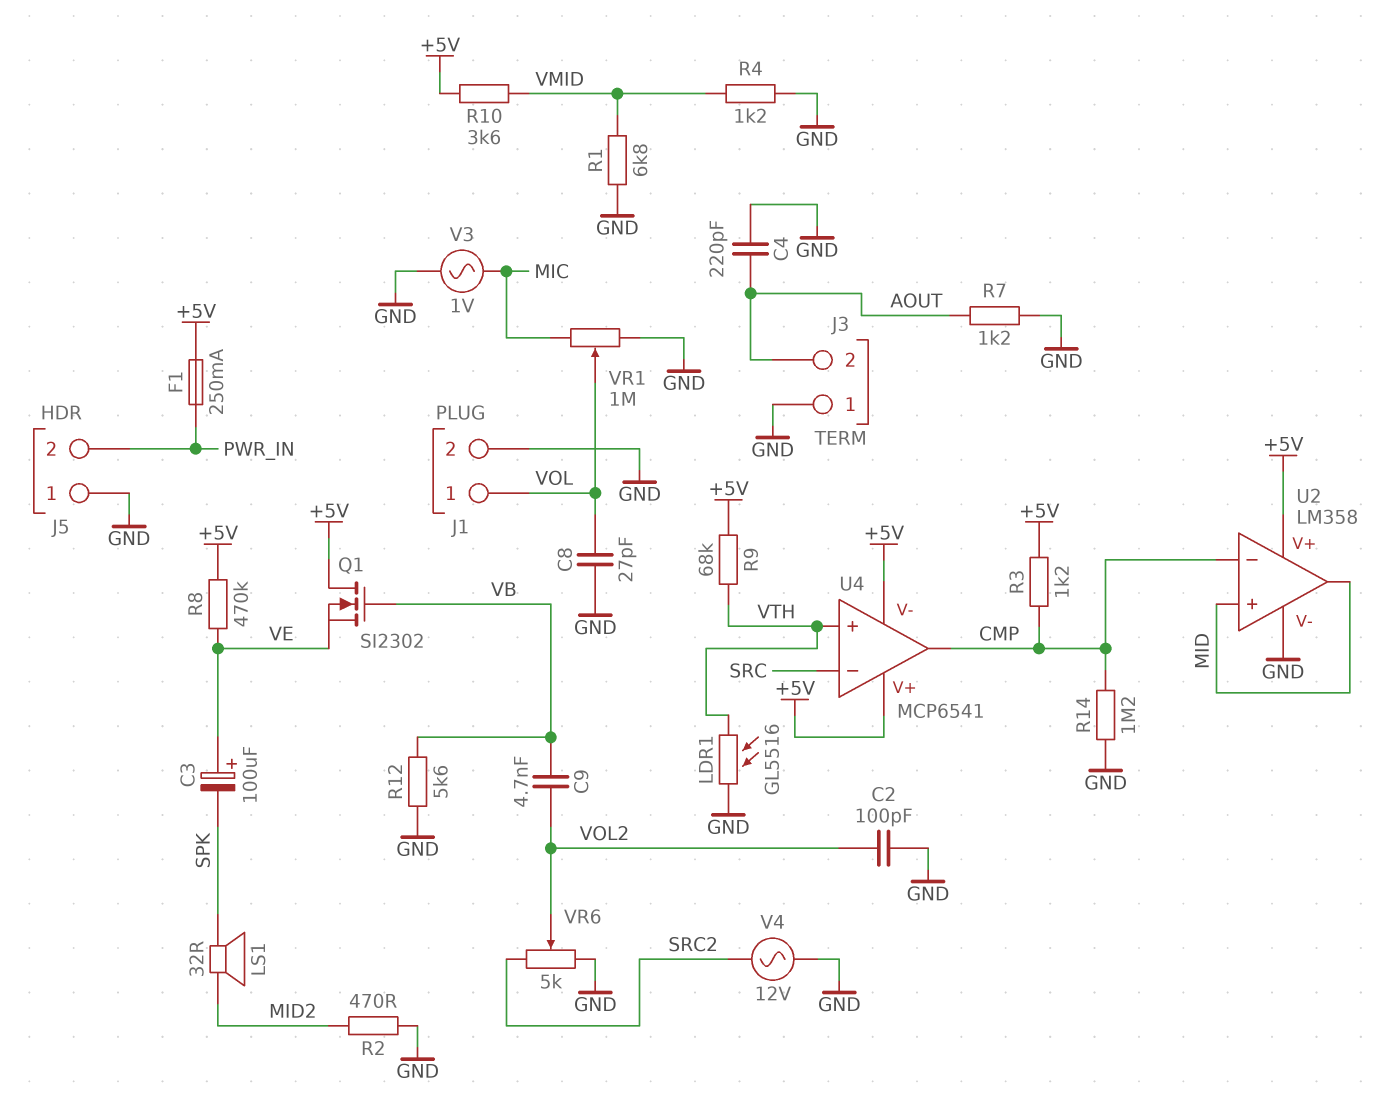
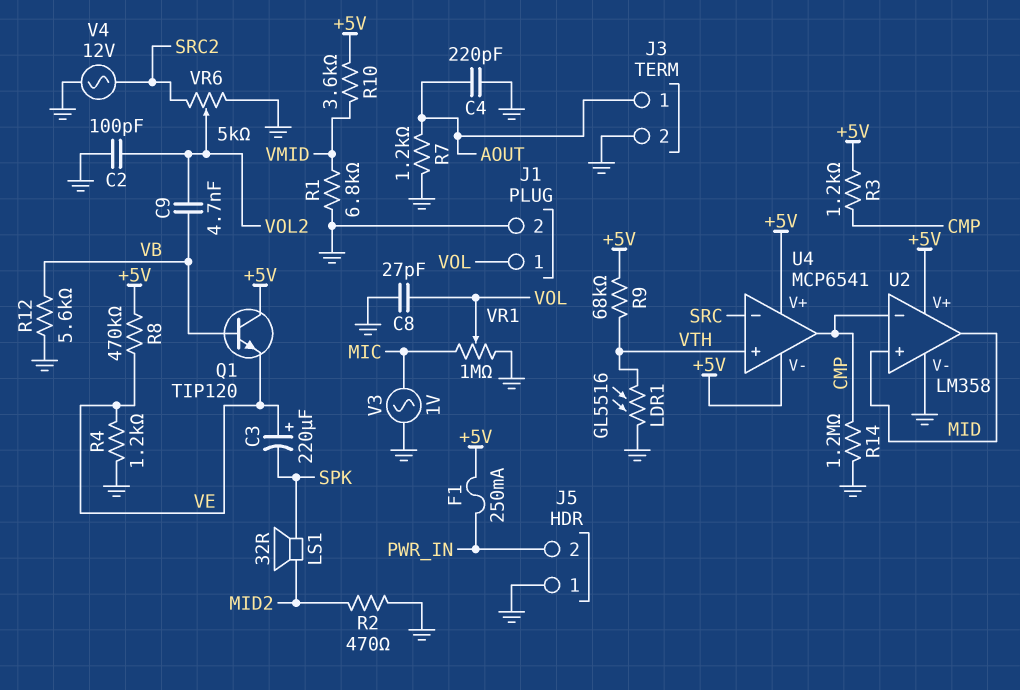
C3: 100uF (plus VE, minus SPK) -> 220uF (plus VE, minus SPK)
J3 pin 1: GND -> AOUT
J3 pin 2: AOUT -> GND
Q1: NMOS SI2302 (G VB, D +5V, S VE) -> NPN TIP120 (B VB, C +5V, E VE)
R4: 1.2k (GND, VMID) -> 1.2k (GND, VE)

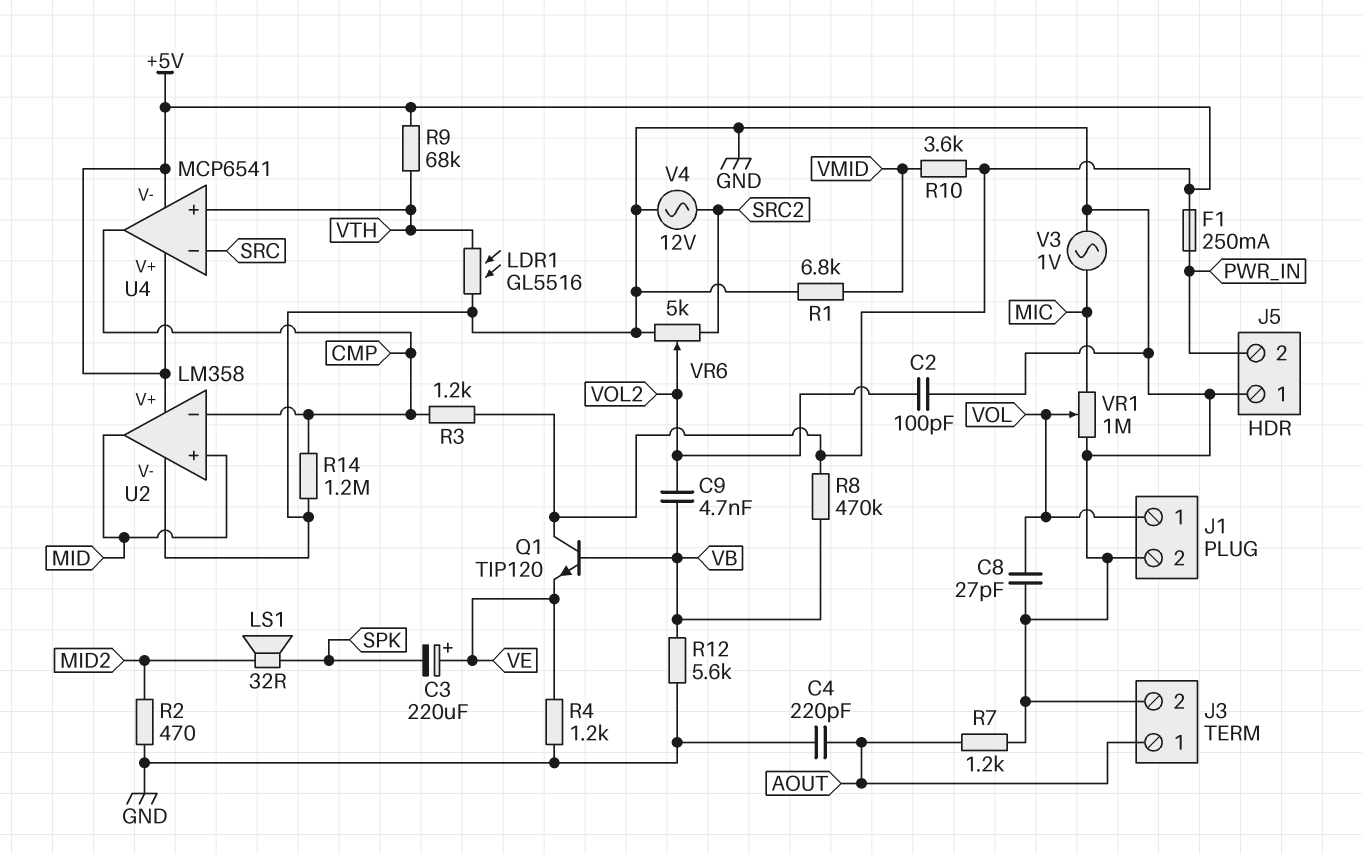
R8: 470k (+5V, VE) -> 470k (+5V, VB)

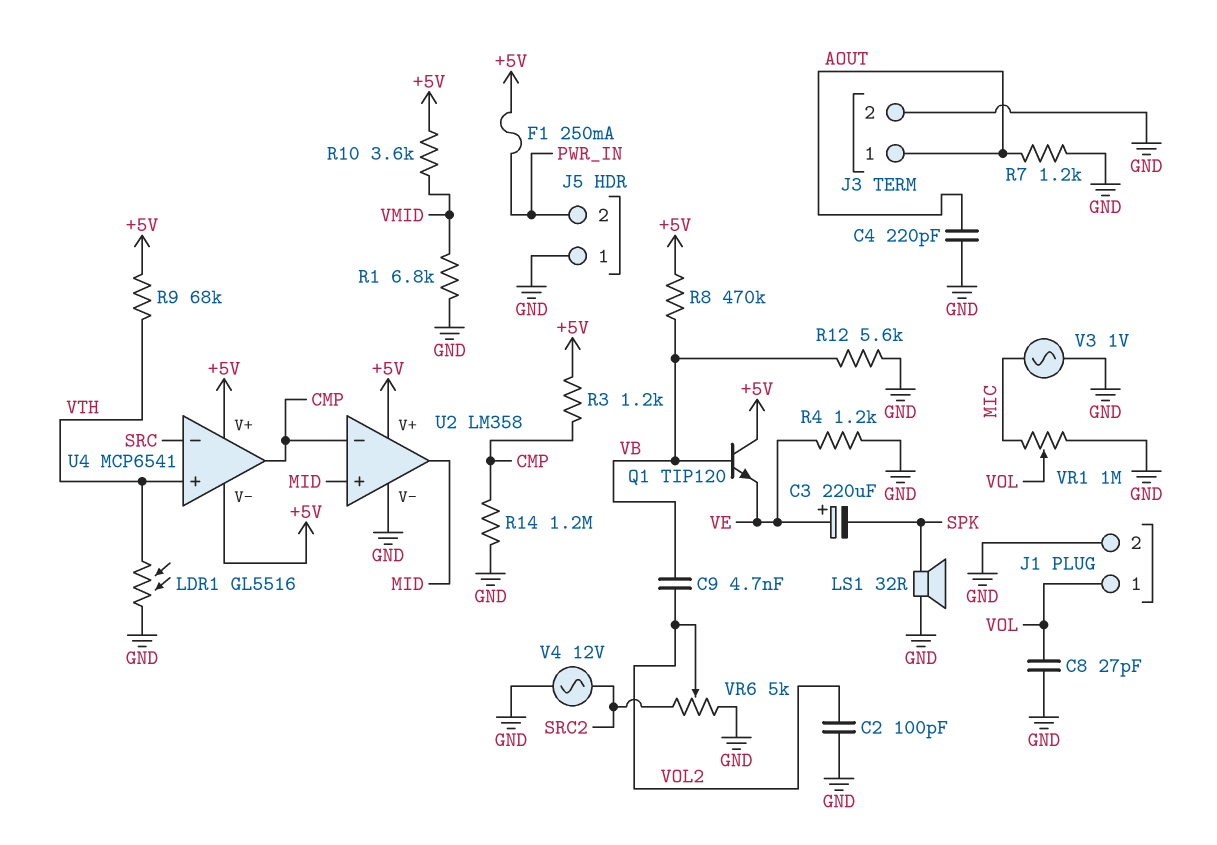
LS1: speaker 32R (MID2, SPK) -> speaker 32R (GND, SPK)
R2: 470 (GND, MID2) -> none

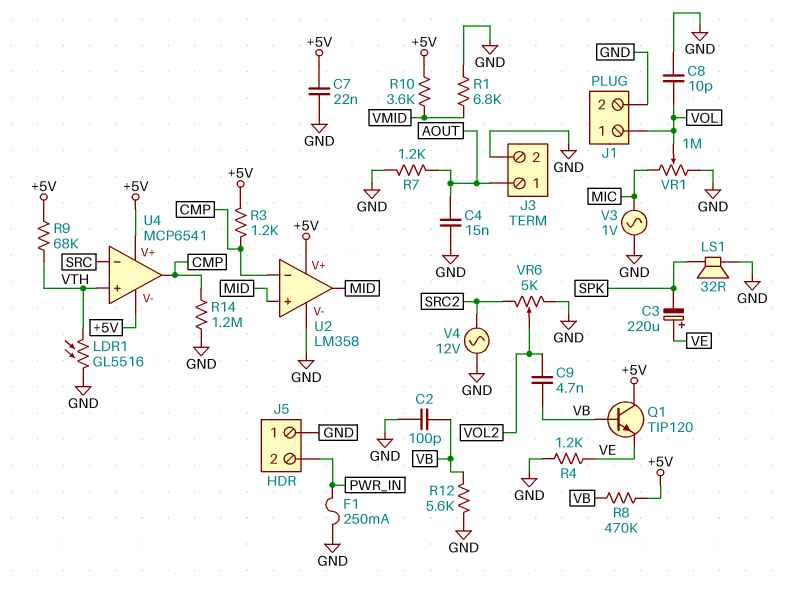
C2: 100pF (GND, VOL2) -> 100pF (GND, VB)
C4: 220pF (AOUT, GND) -> 15nF (AOUT, GND)
C7: none -> 22nF (+5V, GND)
C8: 27pF (GND, VOL) -> 10pF (GND, VOL)
F1: 250mA (+5V, PWR_IN) -> 250mA (GND, PWR_IN)

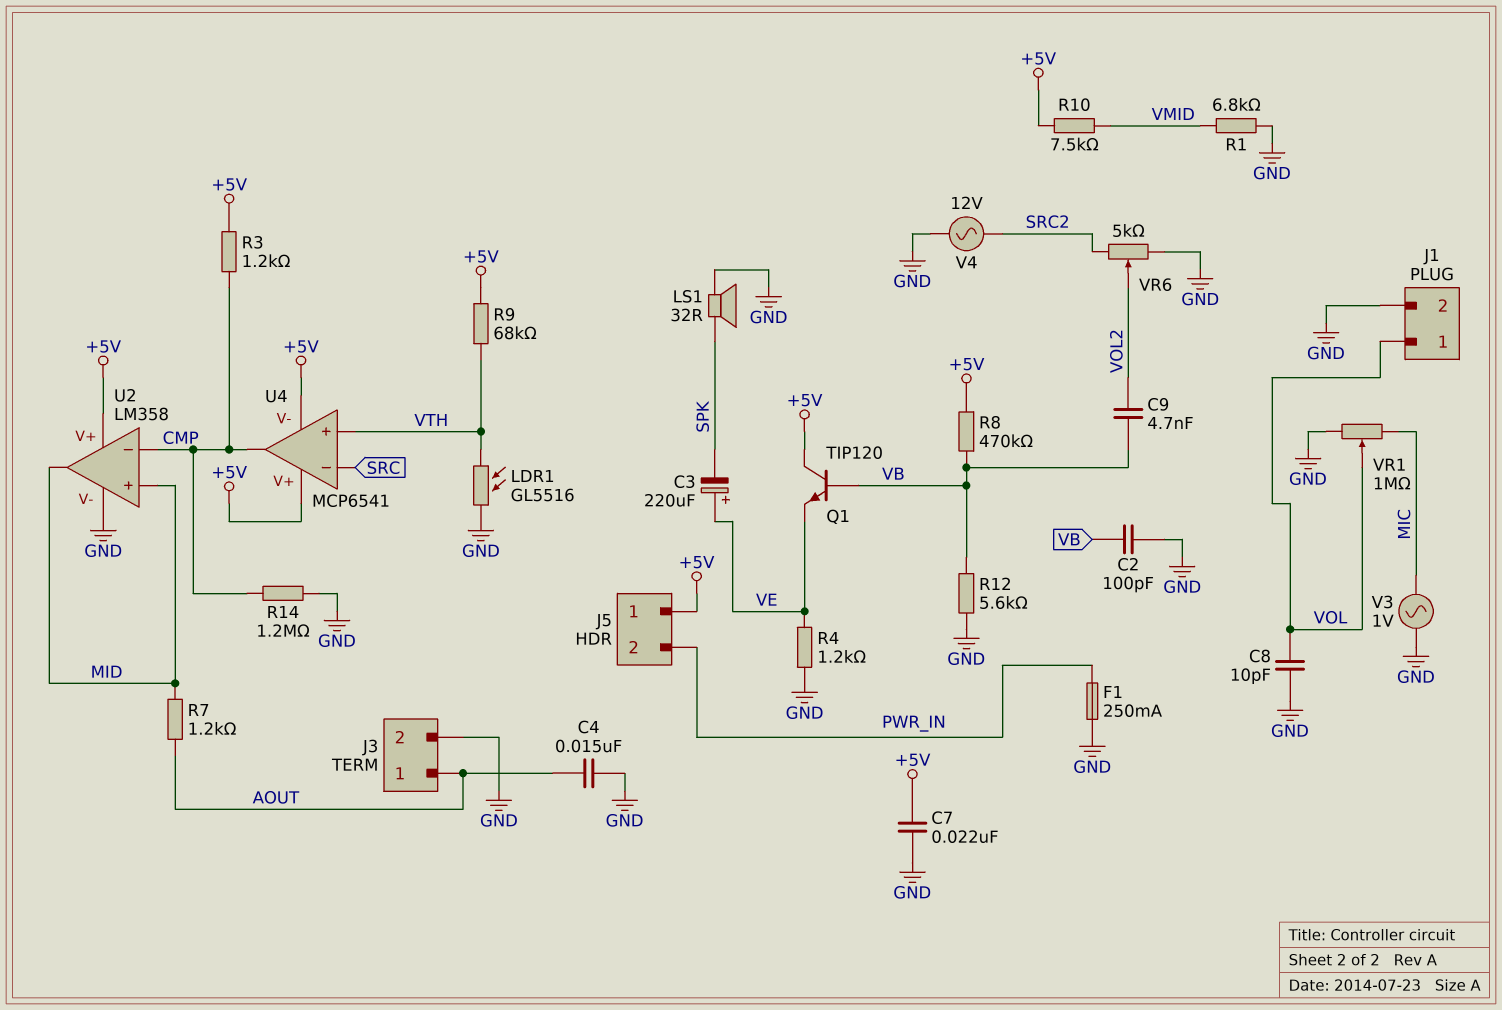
J5 pin 1: GND -> +5V
R7: 1.2k (AOUT, GND) -> 1.2k (AOUT, MID)
R10: 3.6k (+5V, VMID) -> 7.5k (+5V, VMID)

